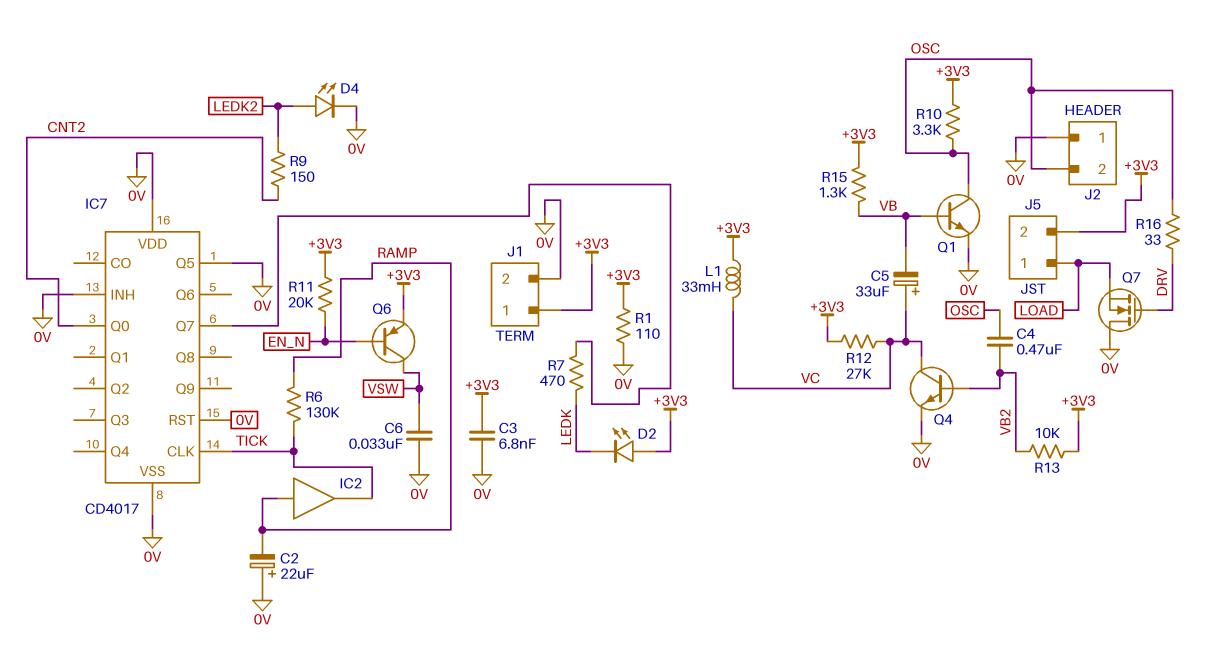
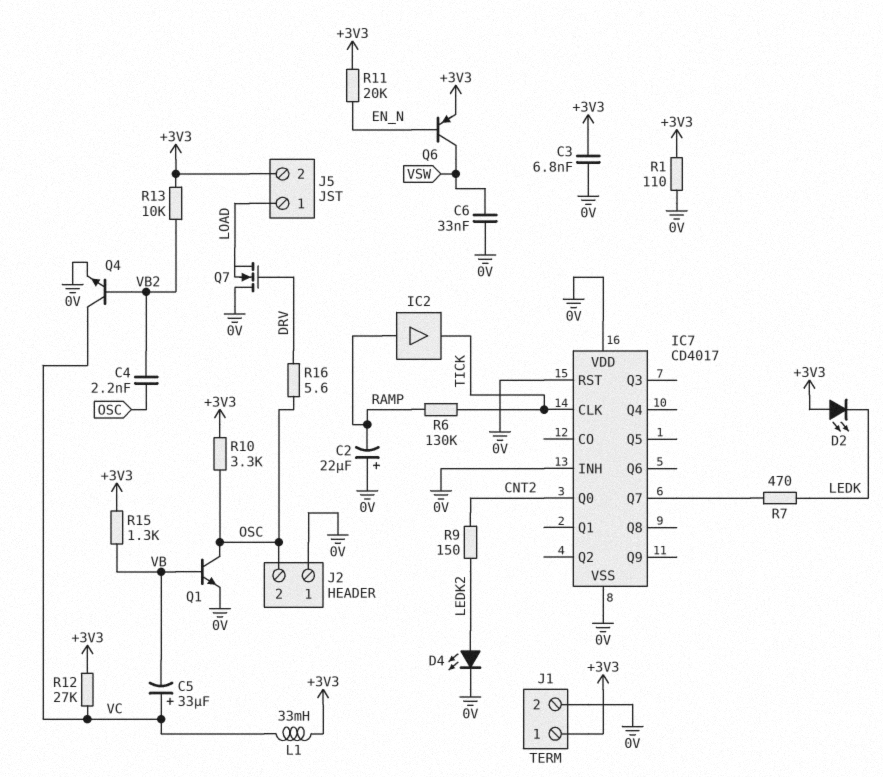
C4: 470nF (OSC, VB2) -> 2.2nF (OSC, VB2)
IC7 pin Q5: 0V -> none
R16: 33 (DRV, OSC) -> 5.6 (DRV, OSC)

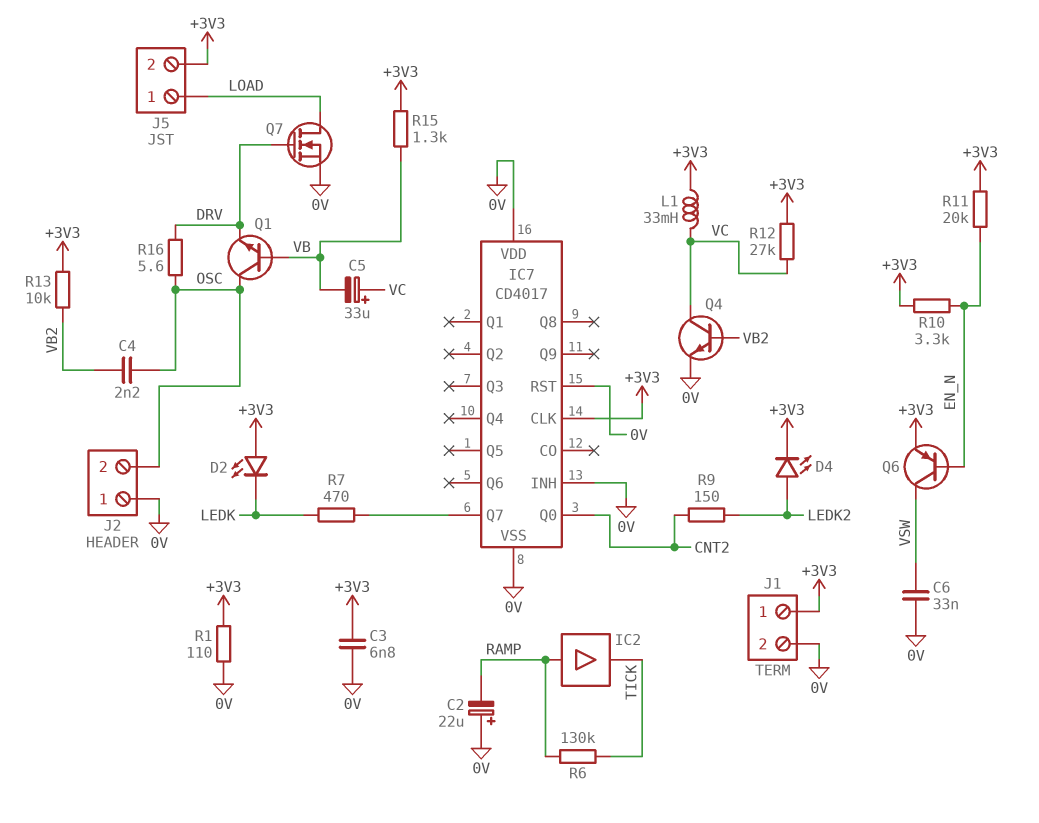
D4: LED (A LEDK2, K 0V) -> LED (A LEDK2, K +3V3)
IC7 pin CLK: TICK -> +3V3
Q1: NPN (B VB, C OSC, E 0V) -> NPN (B VB, C OSC, E DRV)
Q7: NMOS (G DRV, D 0V, S LOAD) -> NMOS (G DRV, D LOAD, S 0V)
R10: 3.3k (+3V3, OSC) -> 3.3k (+3V3, EN_N)

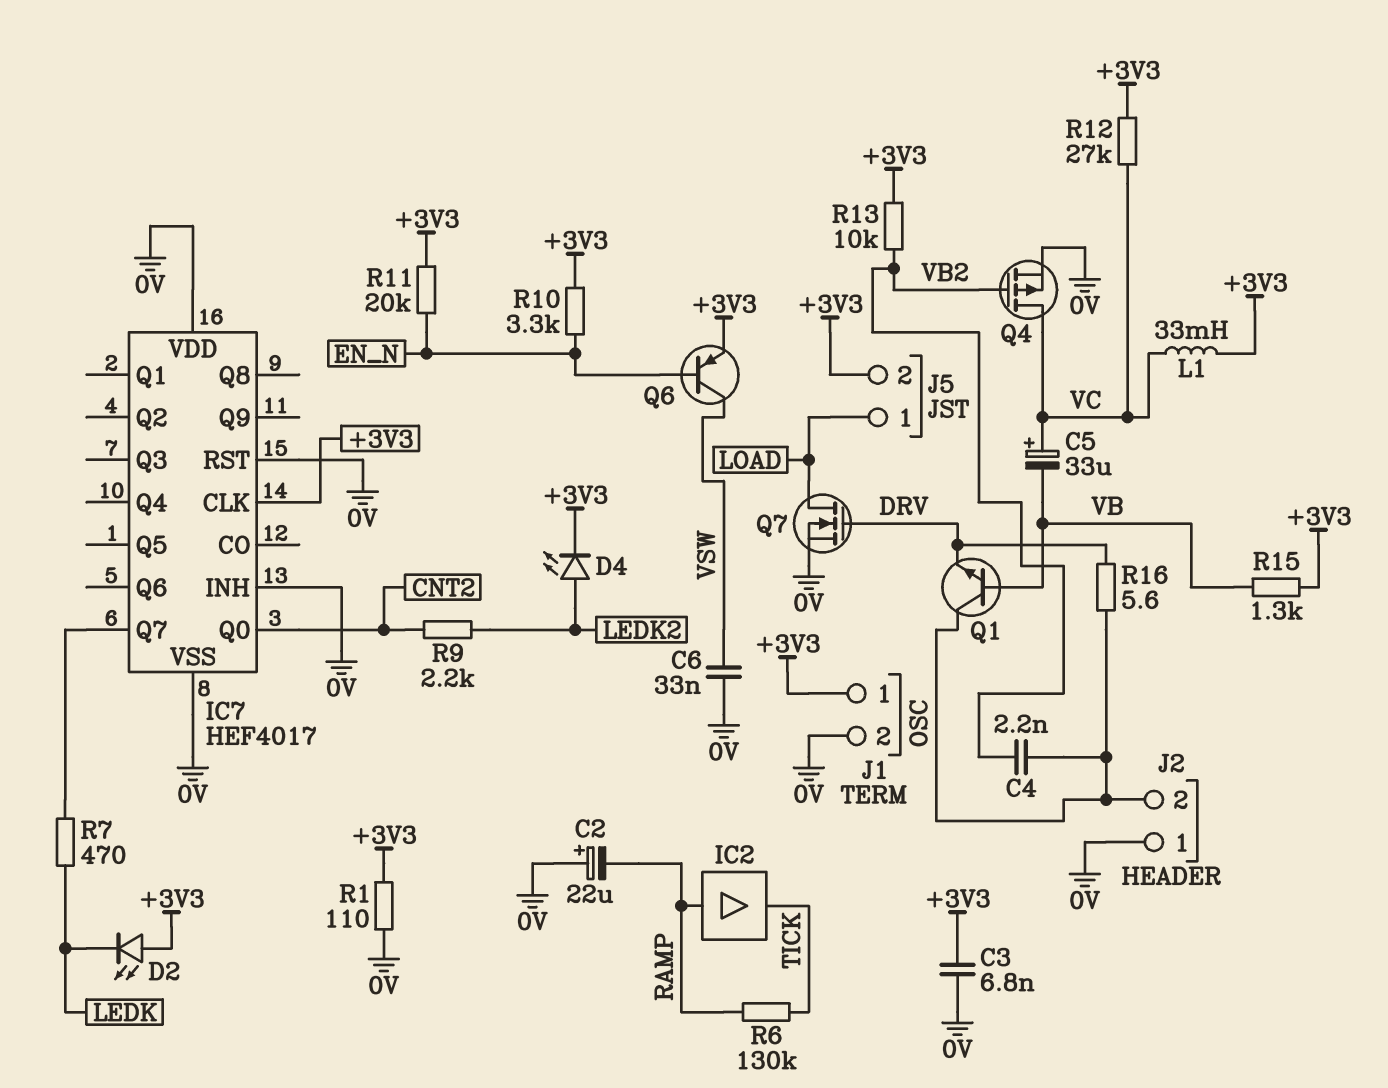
IC7: CD4017 -> HEF4017
Q4: NPN (B VB2, C VC, E 0V) -> PMOS (G VB2, D VC, S 0V)
R9: 150 (CNT2, LEDK2) -> 2.2k (CNT2, LEDK2)

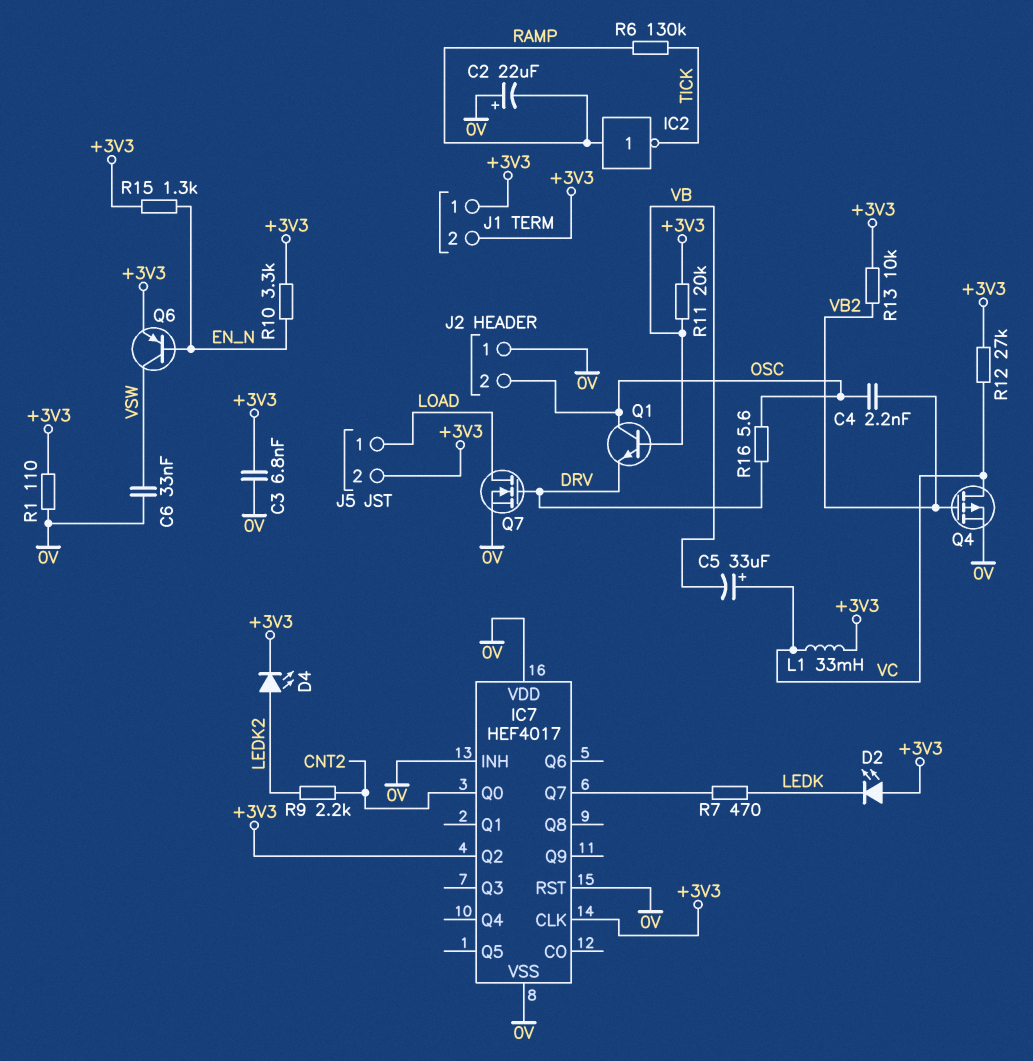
IC2: buffer (in RAMP, out TICK) -> NOT (in RAMP, out TICK)
IC7 pin Q2: none -> +3V3
J1 pin 2: 0V -> +3V3
R11: 20k (+3V3, EN_N) -> 20k (+3V3, VB)
R15: 1.3k (+3V3, VB) -> 1.3k (+3V3, EN_N)

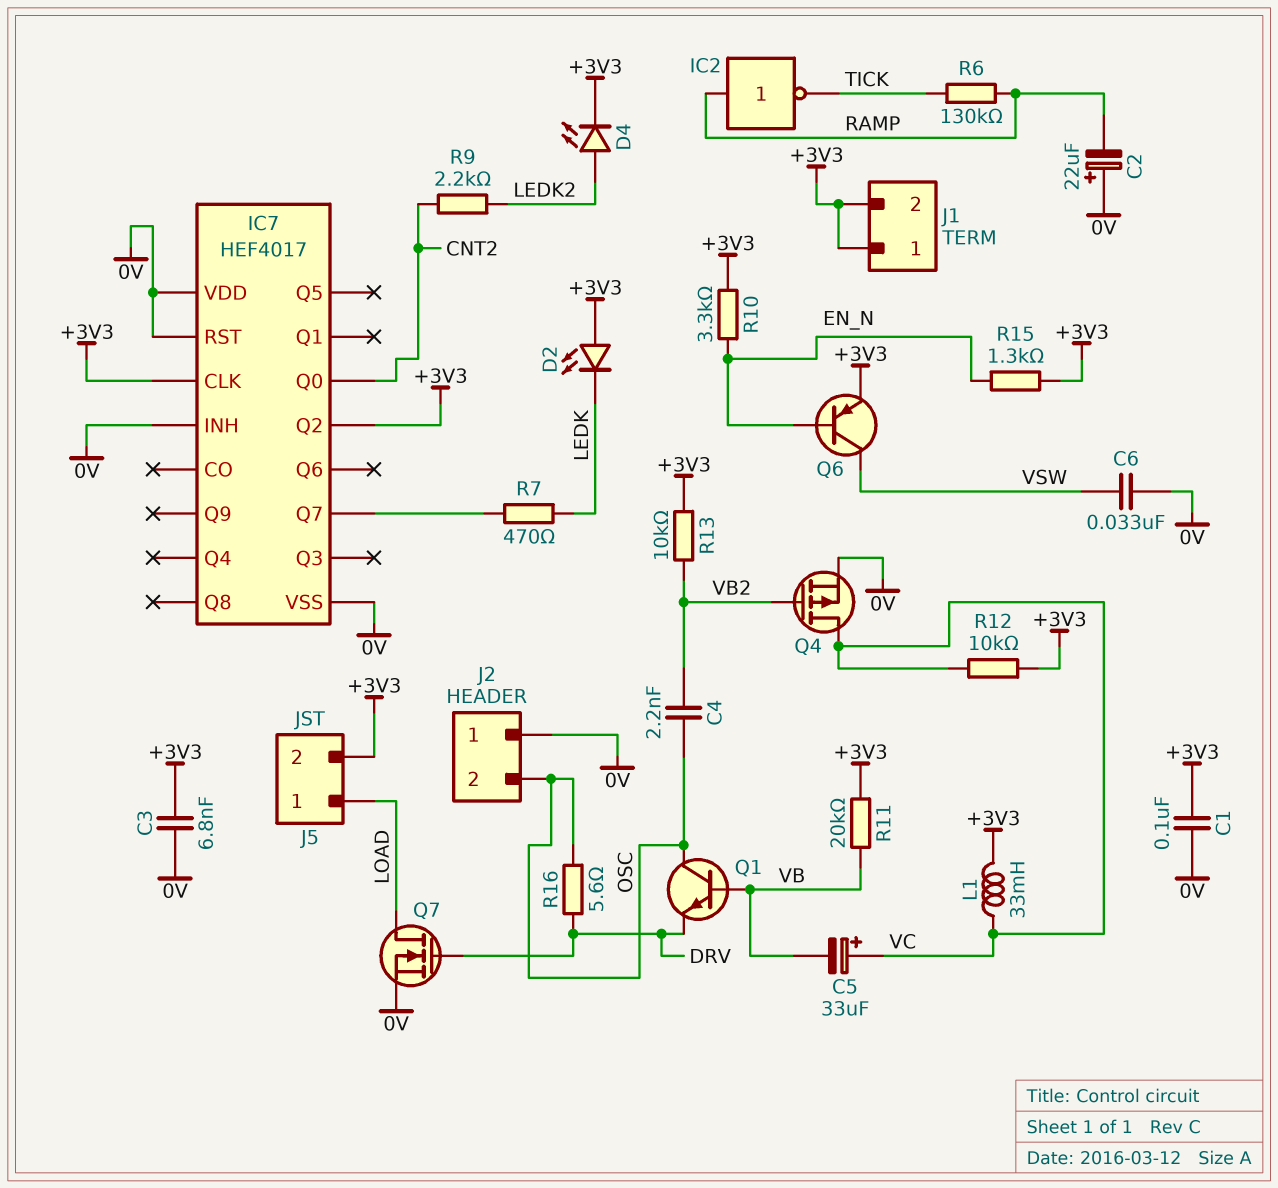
C1: none -> 100nF (+3V3, 0V)
R1: 110 (+3V3, 0V) -> none
R12: 27k (+3V3, VC) -> 10k (+3V3, VC)

